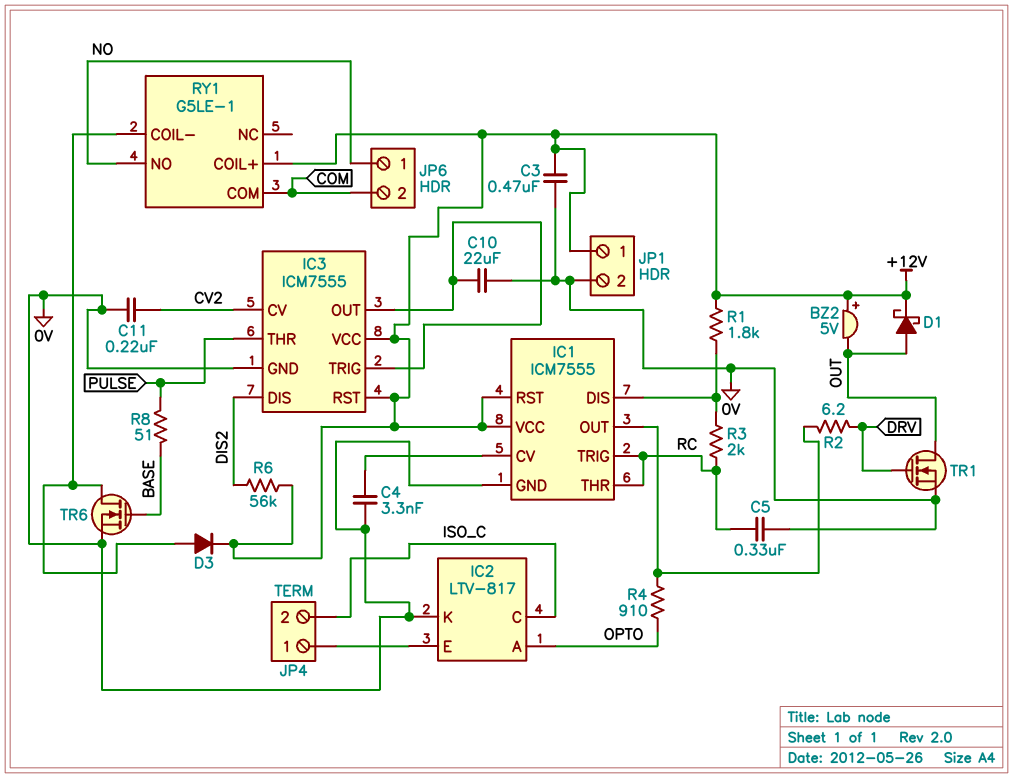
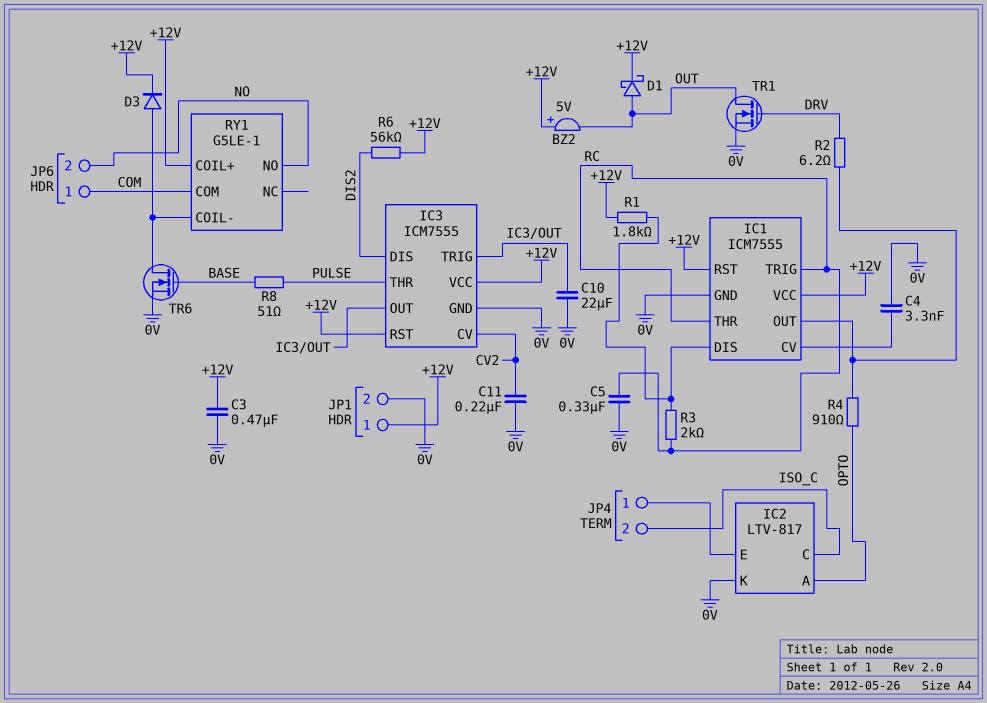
JP6 pin 1: NO -> COM
JP6 pin 2: COM -> NO

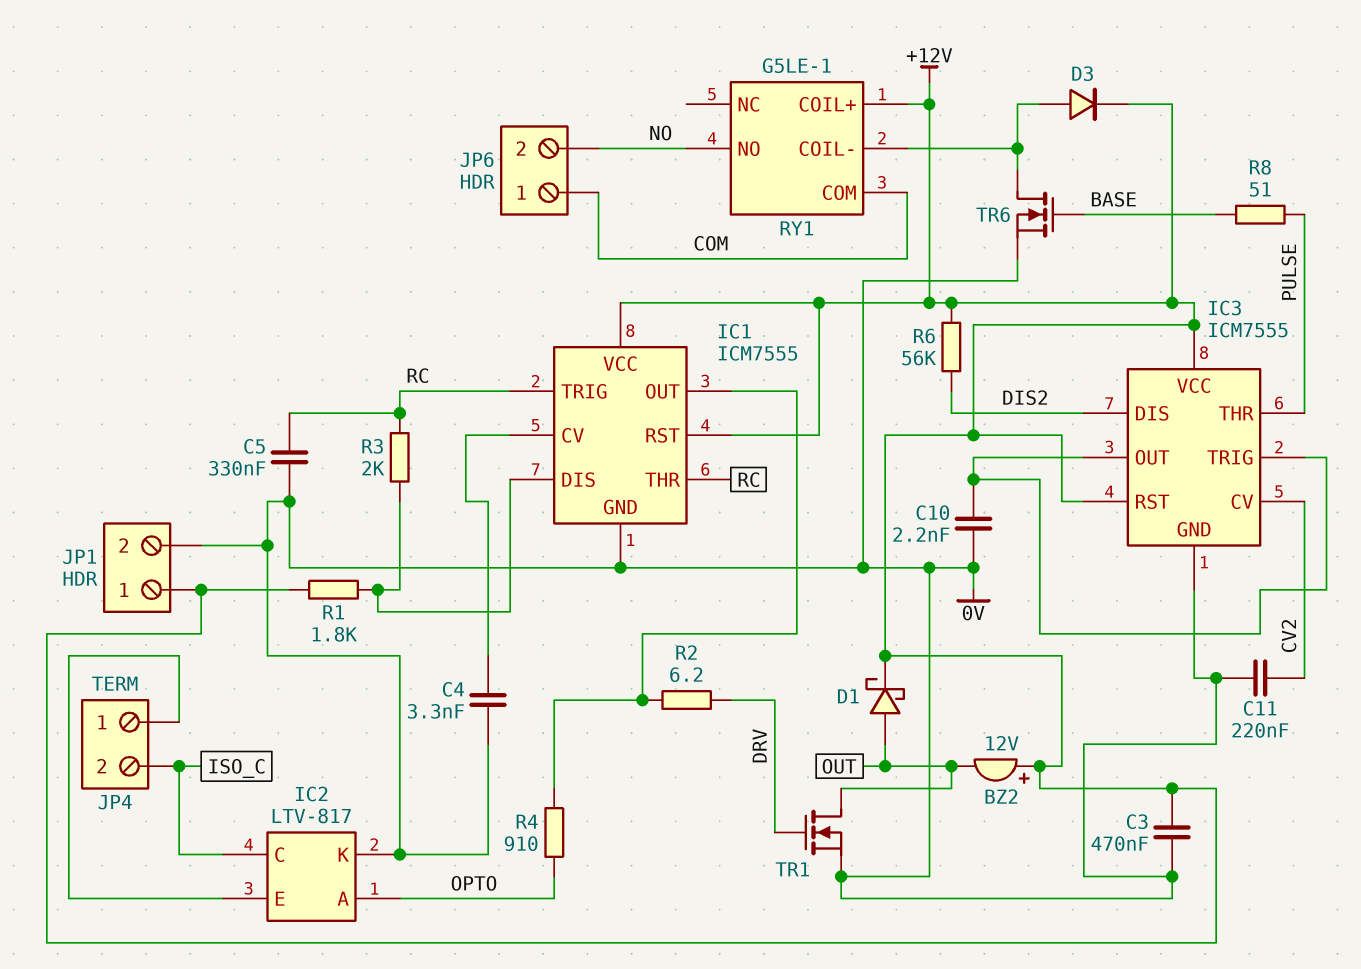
BZ2: buzzer 5V (plus +12V, minus OUT) -> buzzer 12V (plus +12V, minus OUT)
C10: 22uF (0V, IC3/OUT) -> 2.2nF (0V, IC3/OUT)

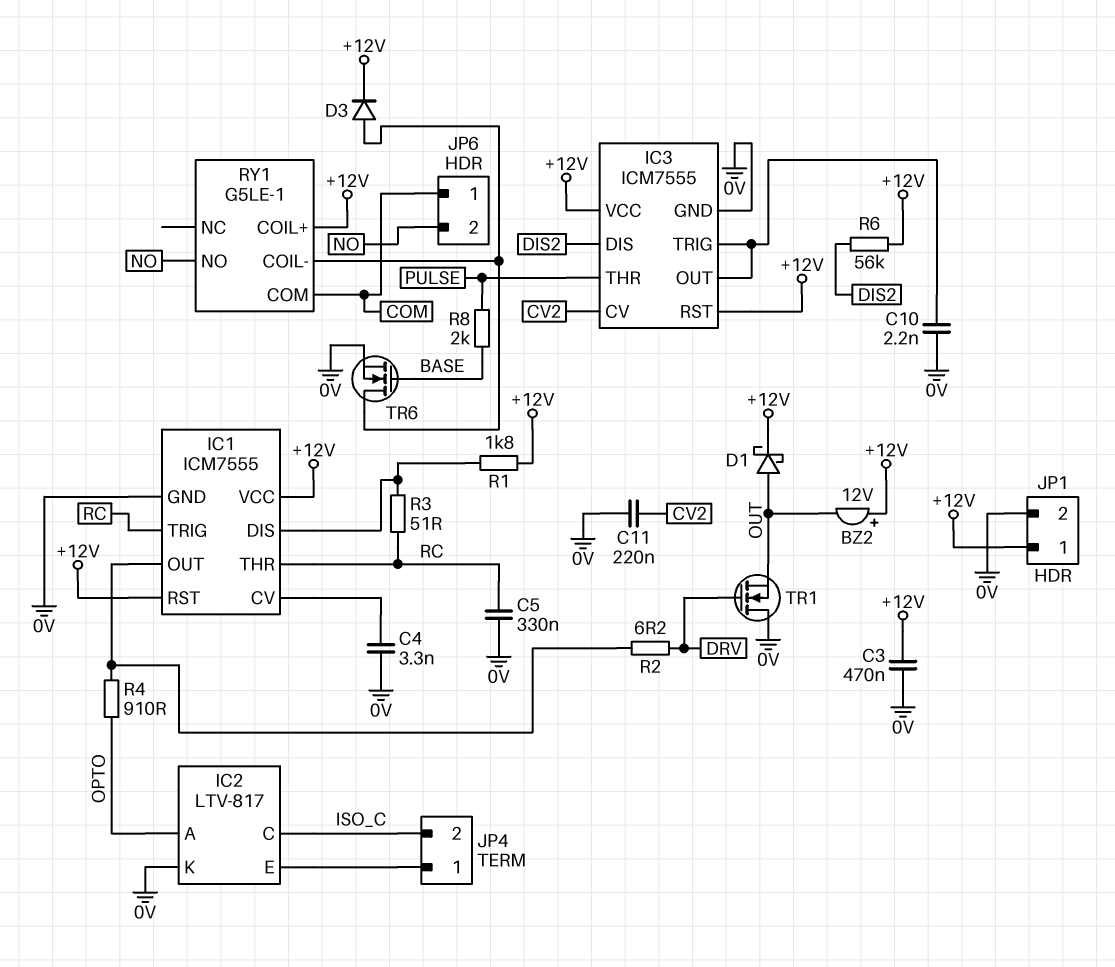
R3: 2k (IC1/DIS, RC) -> 51 (IC1/DIS, RC)
R8: 51 (BASE, PULSE) -> 2k (BASE, PULSE)
TR1: NMOS (G DRV, D OUT, S 0V) -> NMOS (G DRV, D 0V, S OUT)

